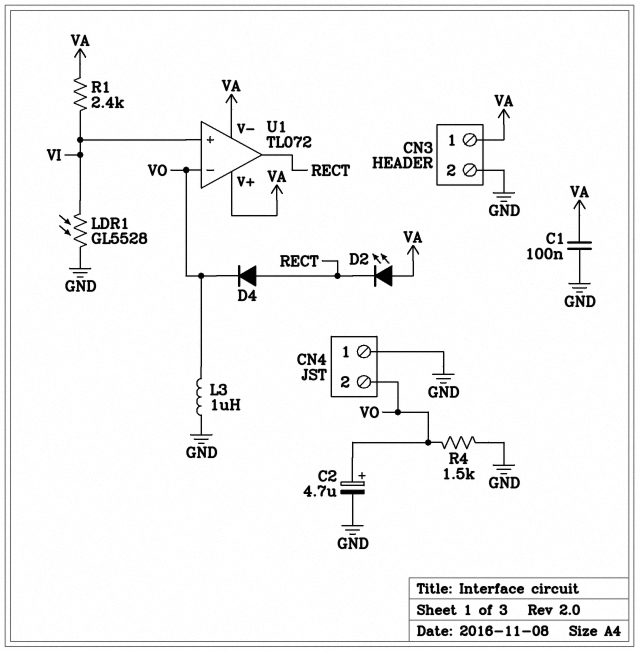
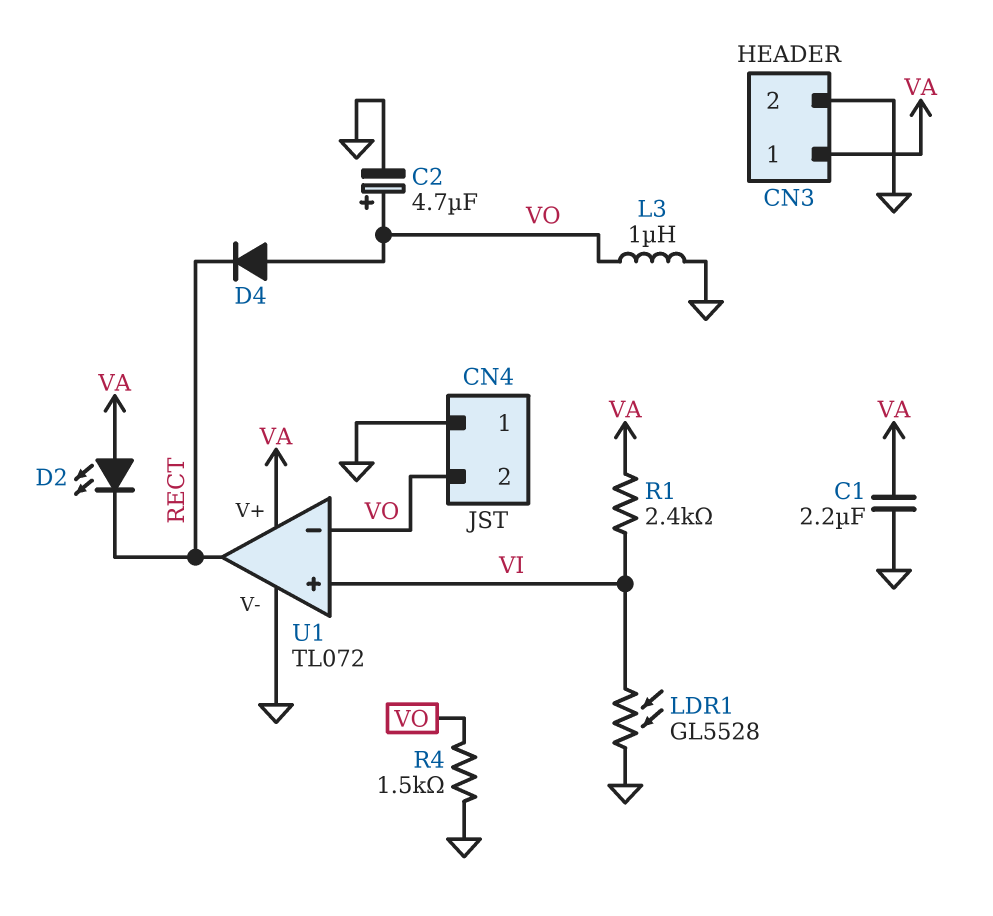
C1: 100nF (GND, VA) -> 2.2uF (GND, VA)
D4: diode (A RECT, K VO) -> diode (A VO, K RECT)
U1 pin V-: VA -> GND

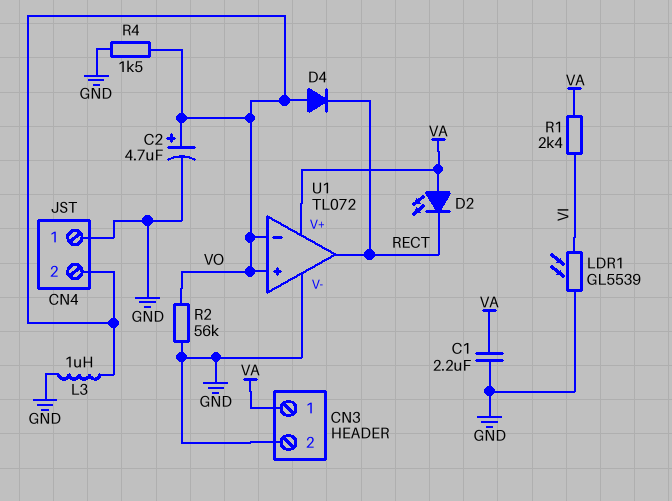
LDR1: GL5528 (GND, VI) -> GL5539 (GND, VI)
R2: none -> 56k (GND, VO)
U1 pin in+: VI -> VO

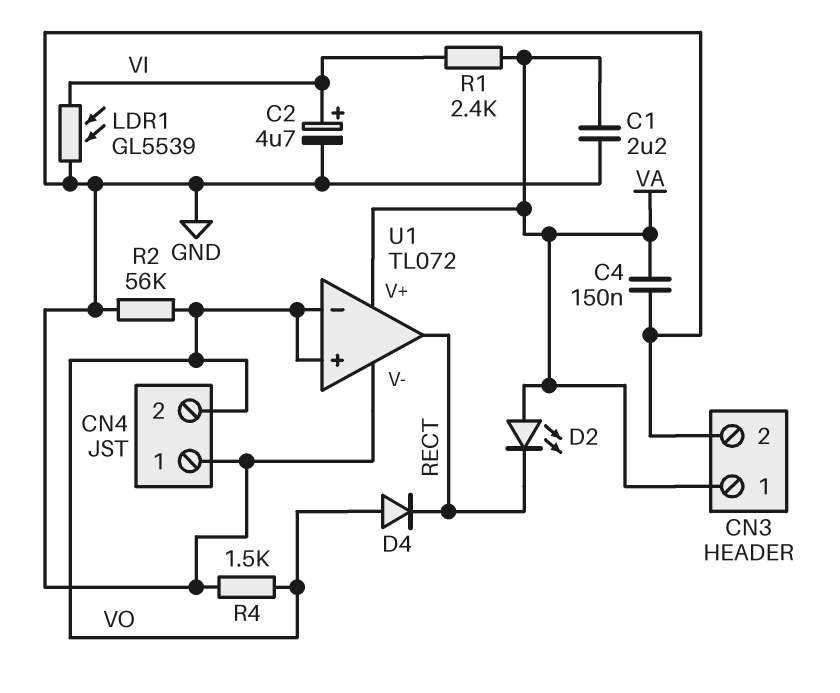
C2: 4.7uF (plus VO, minus GND) -> 4.7uF (plus VI, minus GND)
C4: none -> 150nF (GND, VA)
L3: 1uH (GND, VO) -> none

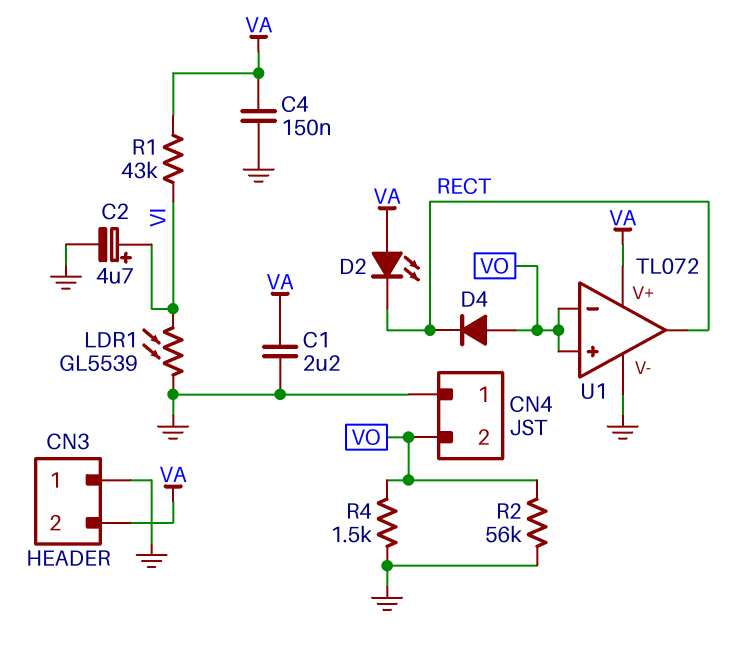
CN3 pin 1: VA -> GND
CN3 pin 2: GND -> VA
R1: 2.4k (VA, VI) -> 43k (VA, VI)

